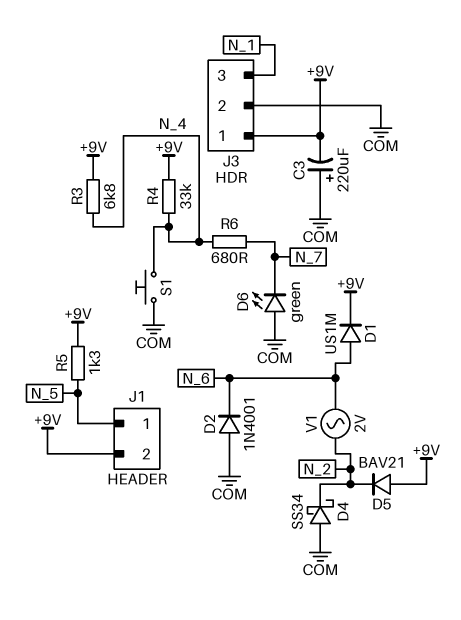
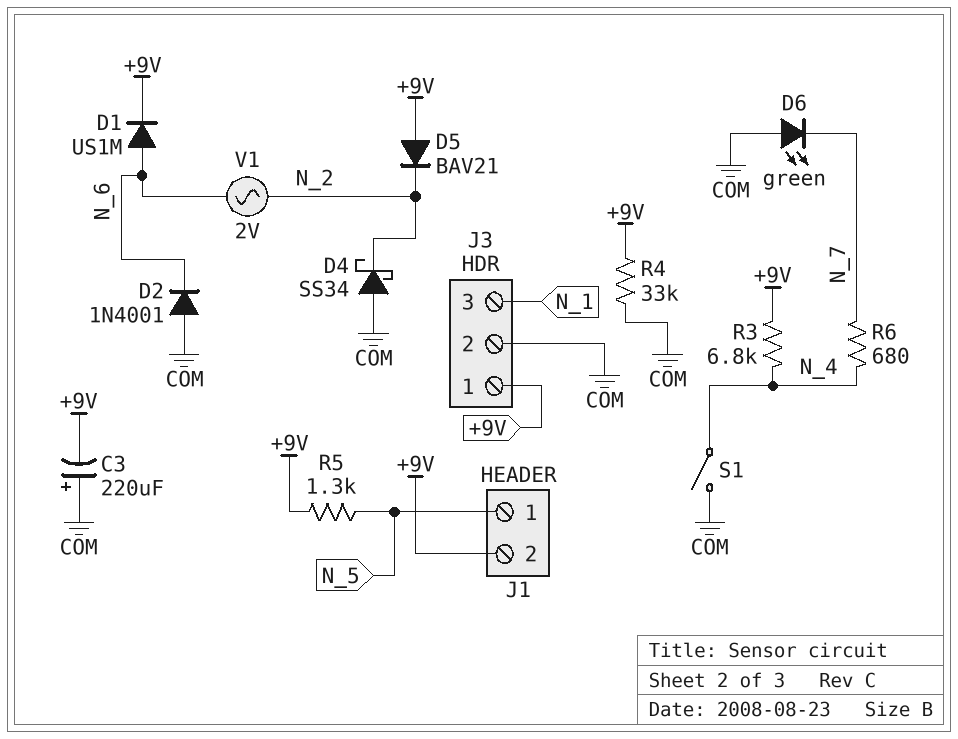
R4: 33k (+9V, N_4) -> 33k (+9V, COM)
S1: button (COM, N_4) -> switch (COM, N_4)

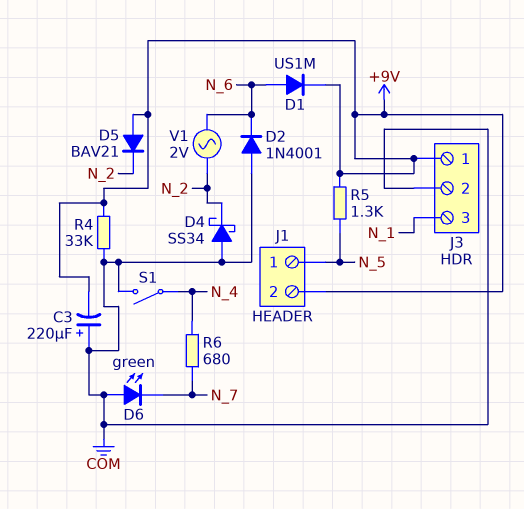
R3: 6.8k (+9V, N_4) -> none

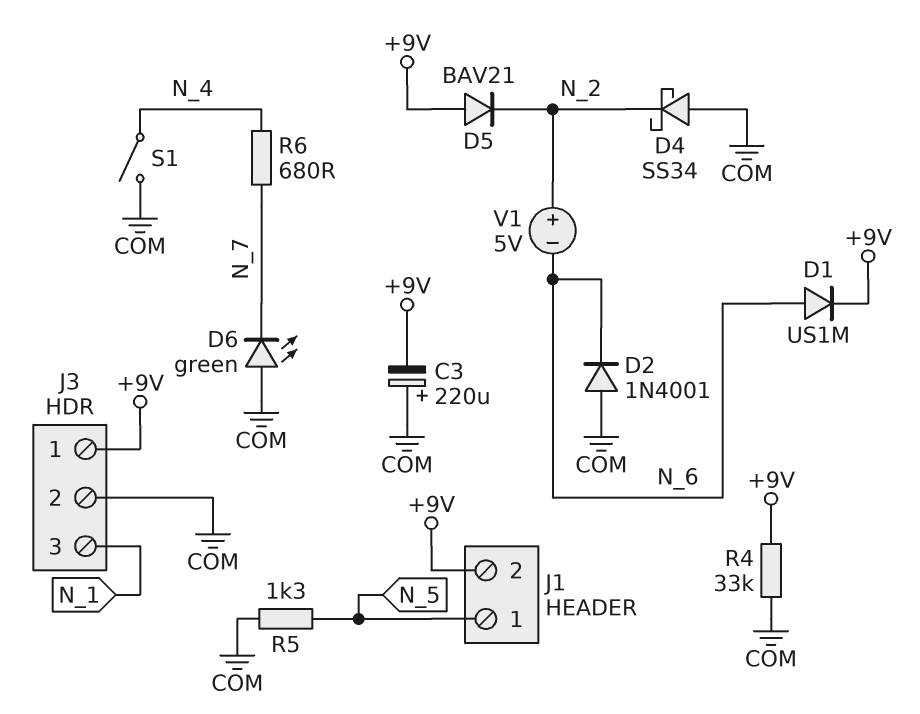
R5: 1.3k (+9V, N_5) -> 1.3k (COM, N_5)
V1: AC 2V (N_2, N_6) -> 5V (plus N_2, minus N_6)

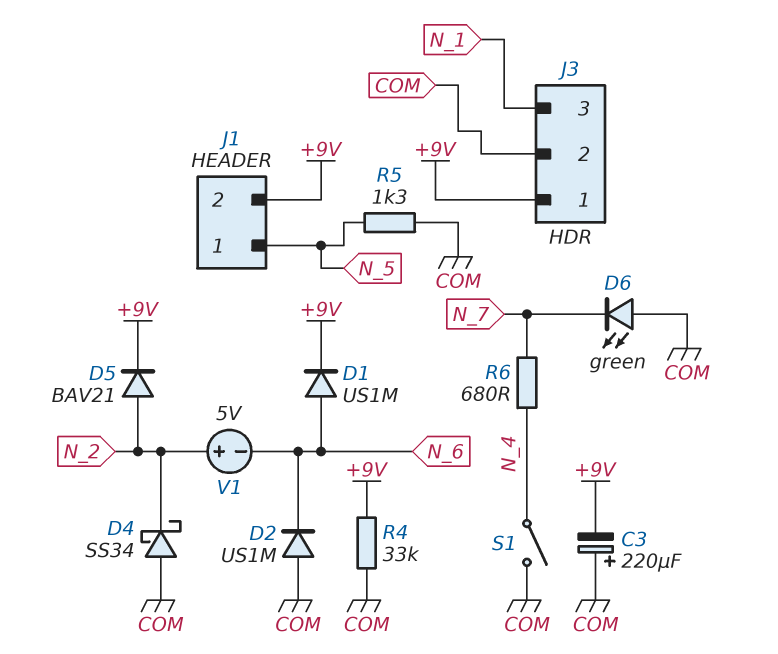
D2: diode 1N4001 (A COM, K N_6) -> diode US1M (A COM, K N_6)
D5: diode BAV21 (A +9V, K N_2) -> diode BAV21 (A N_2, K +9V)

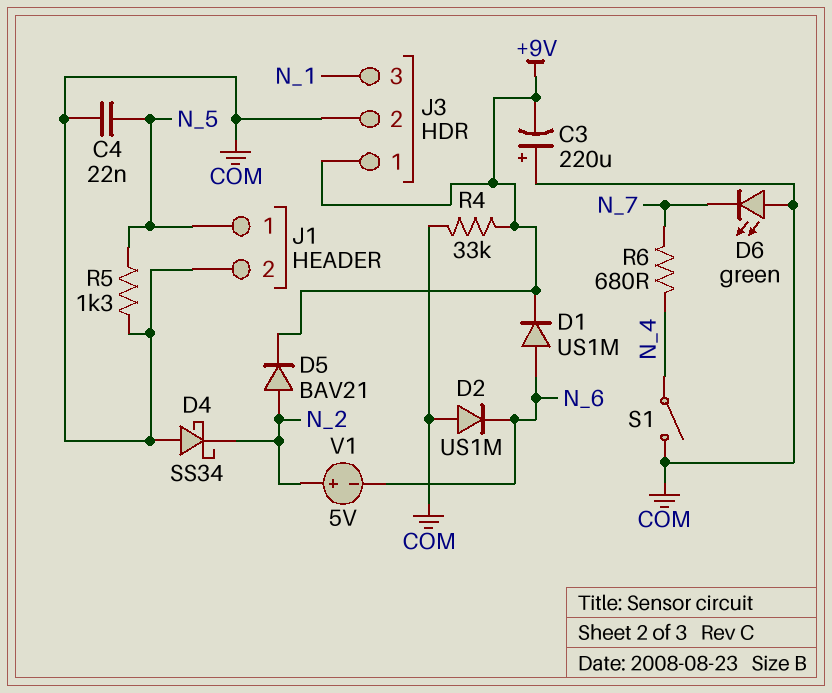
C4: none -> 22nF (COM, N_5)
J1 pin 2: +9V -> COM

